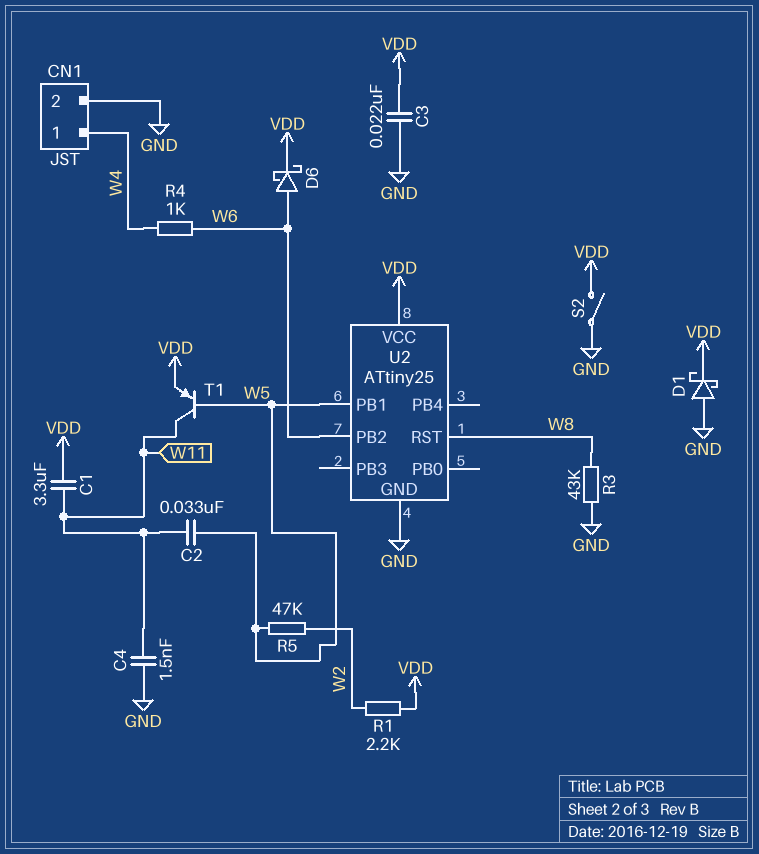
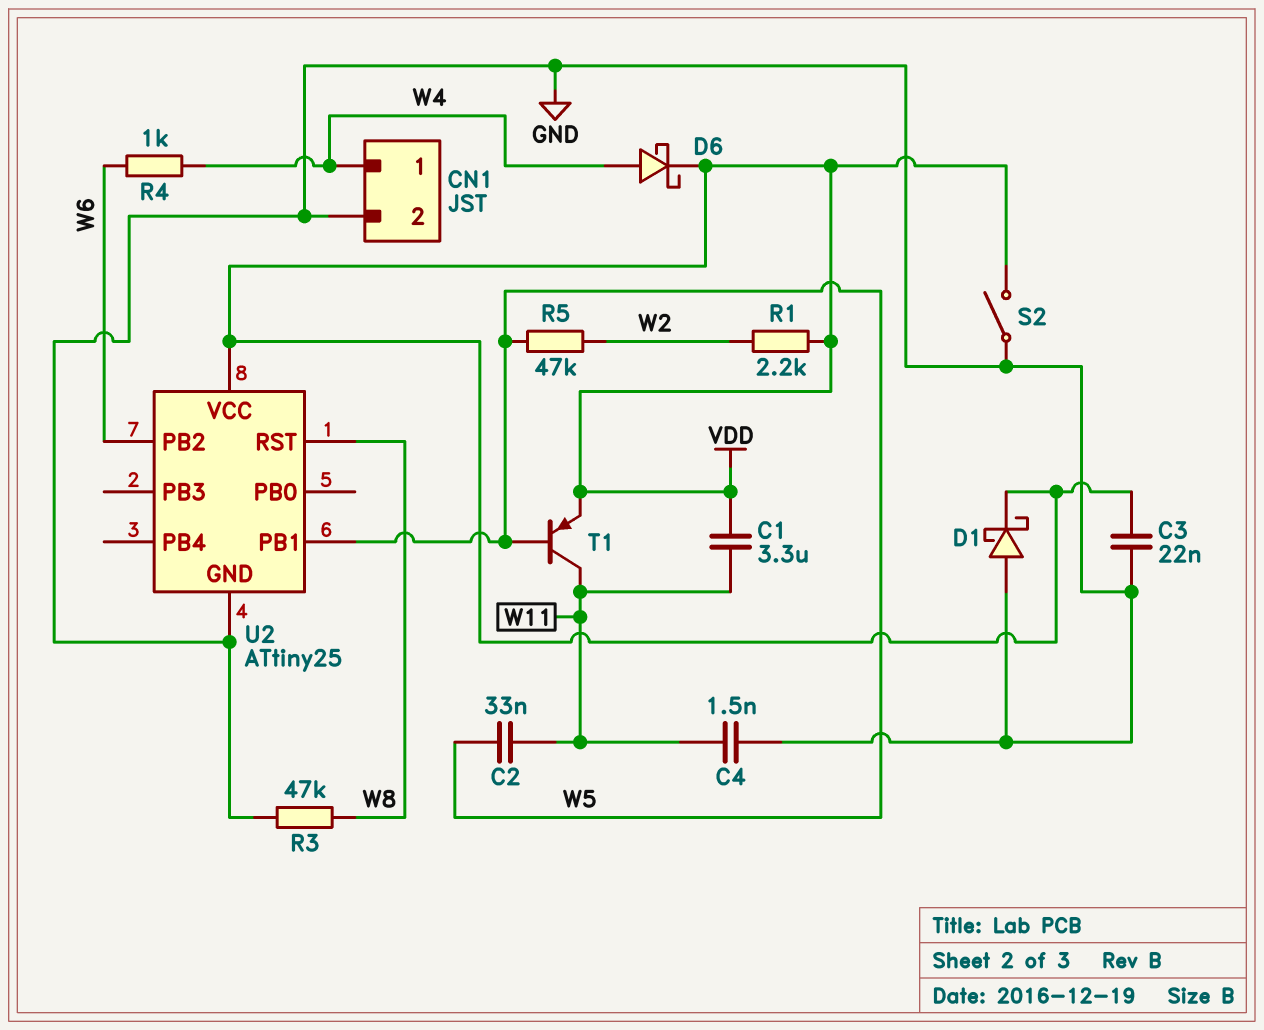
D6: schottky (A W6, K VDD) -> schottky (A W4, K VDD)
R3: 43k (GND, W8) -> 47k (GND, W8)

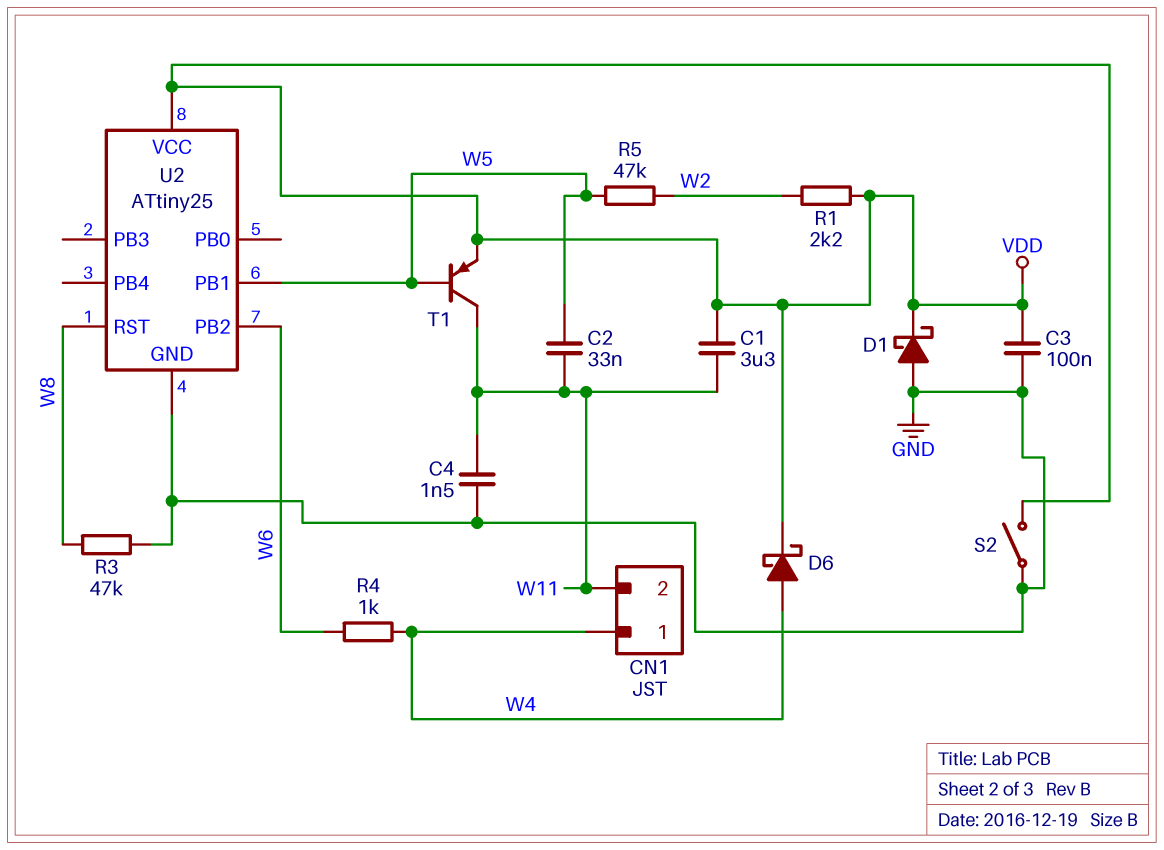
C3: 22nF (GND, VDD) -> 100nF (GND, VDD)
CN1 pin 2: GND -> W11

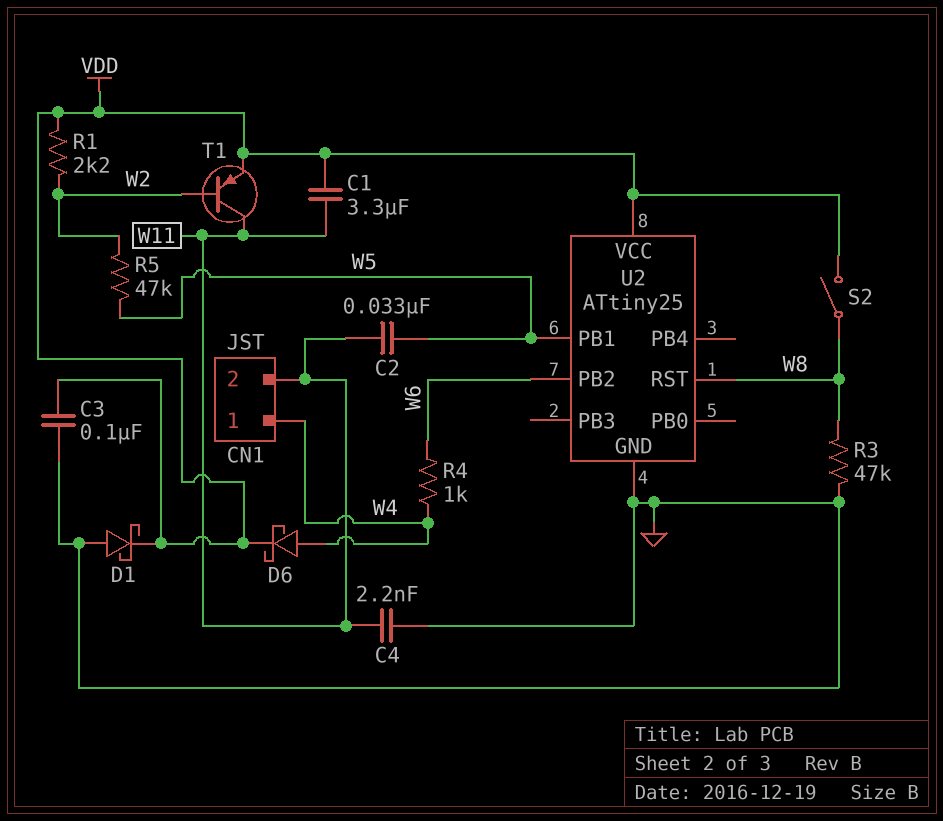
C4: 1.5nF (GND, W11) -> 2.2nF (GND, W11)
S2: switch (GND, VDD) -> switch (VDD, W8)
T1: PNP (B W5, C W11, E VDD) -> PNP (B W2, C W11, E VDD)

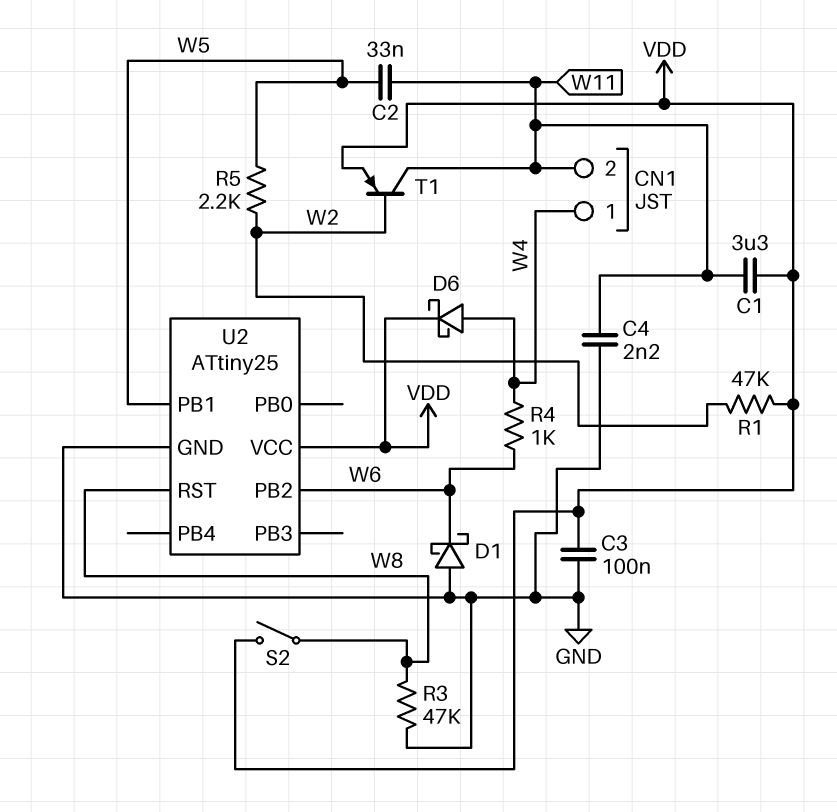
D1: schottky (A GND, K VDD) -> schottky (A GND, K W6)
R1: 2.2k (VDD, W2) -> 47k (VDD, W2)
R5: 47k (W2, W5) -> 2.2k (W2, W5)

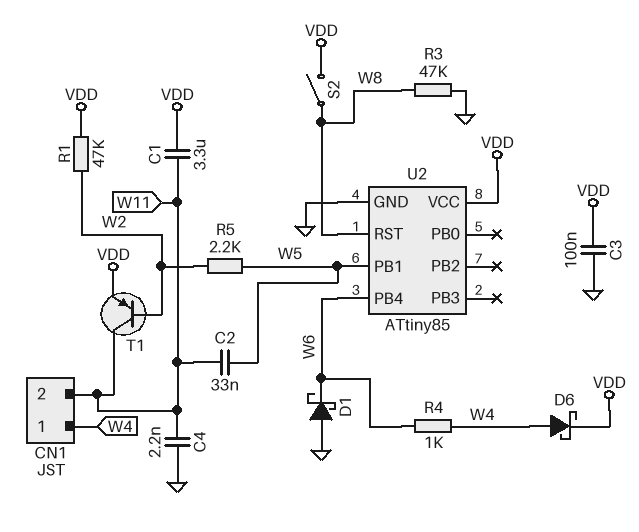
U2: ATtiny25 -> ATtiny85
U2 pin PB2: W6 -> none
U2 pin PB4: none -> W6

